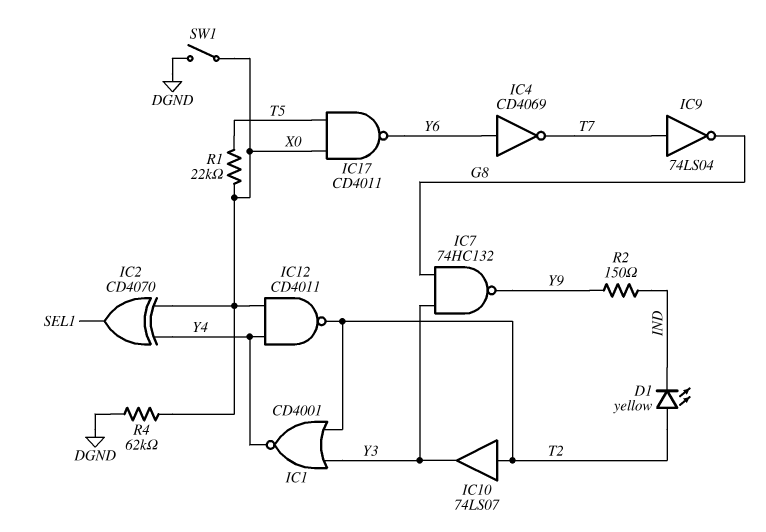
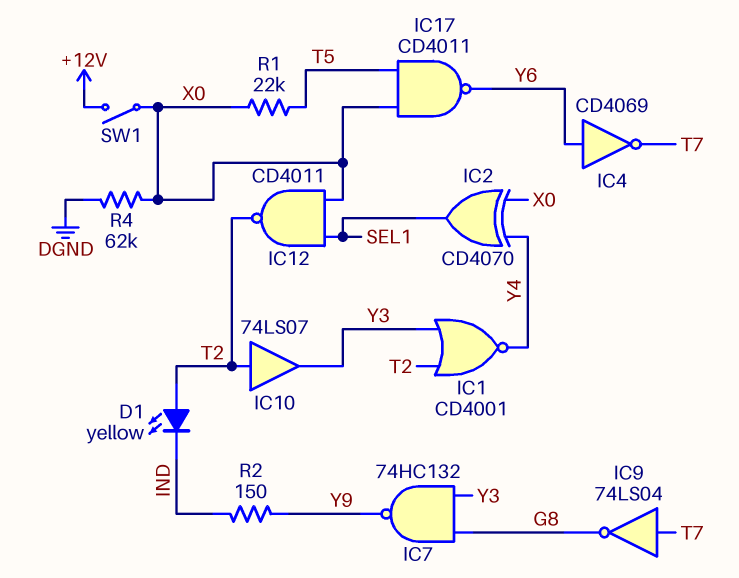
IC12: NAND CD4011 (in X0, in Y4, out T2) -> NAND CD4011 (in SEL1, in X0, out T2)
SW1: switch (DGND, X0) -> switch (+12V, X0)

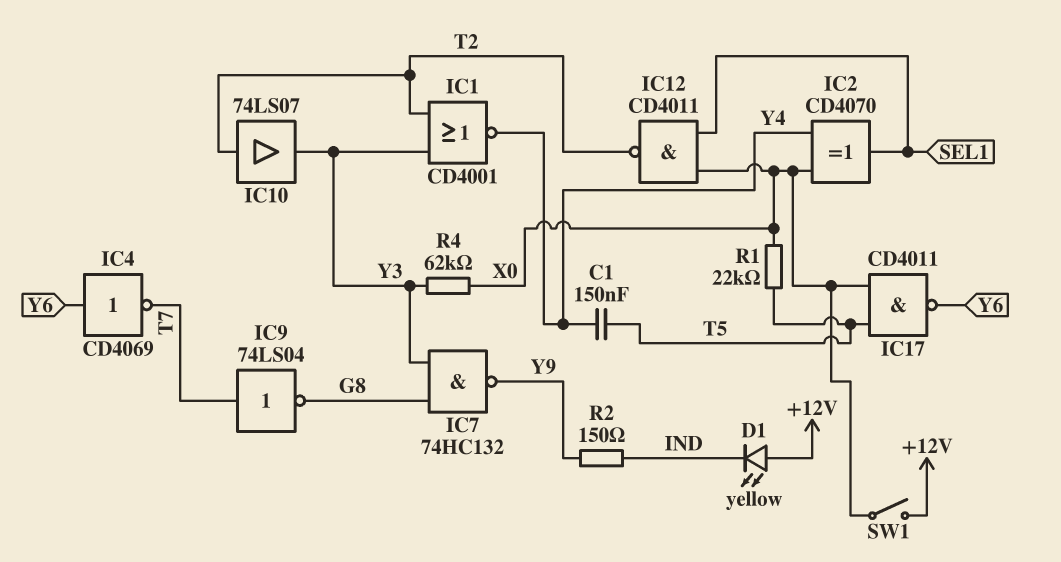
C1: none -> 150nF (T5, Y4)
D1: LED yellow (A T2, K IND) -> LED yellow (A +12V, K IND)
R4: 62k (DGND, X0) -> 62k (X0, Y3)

